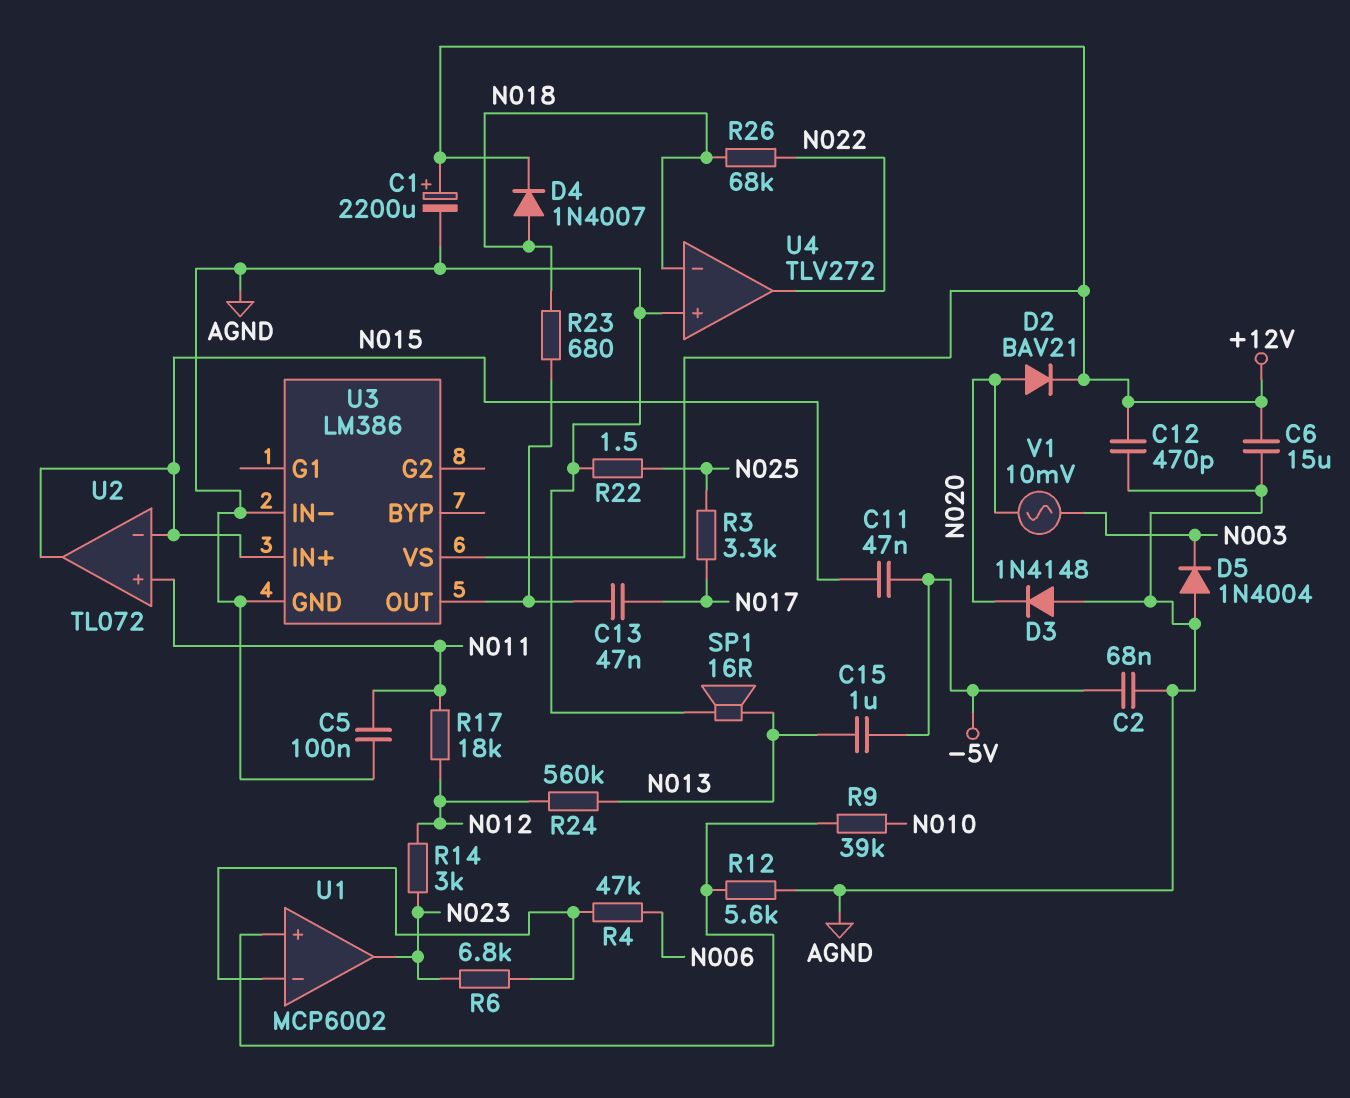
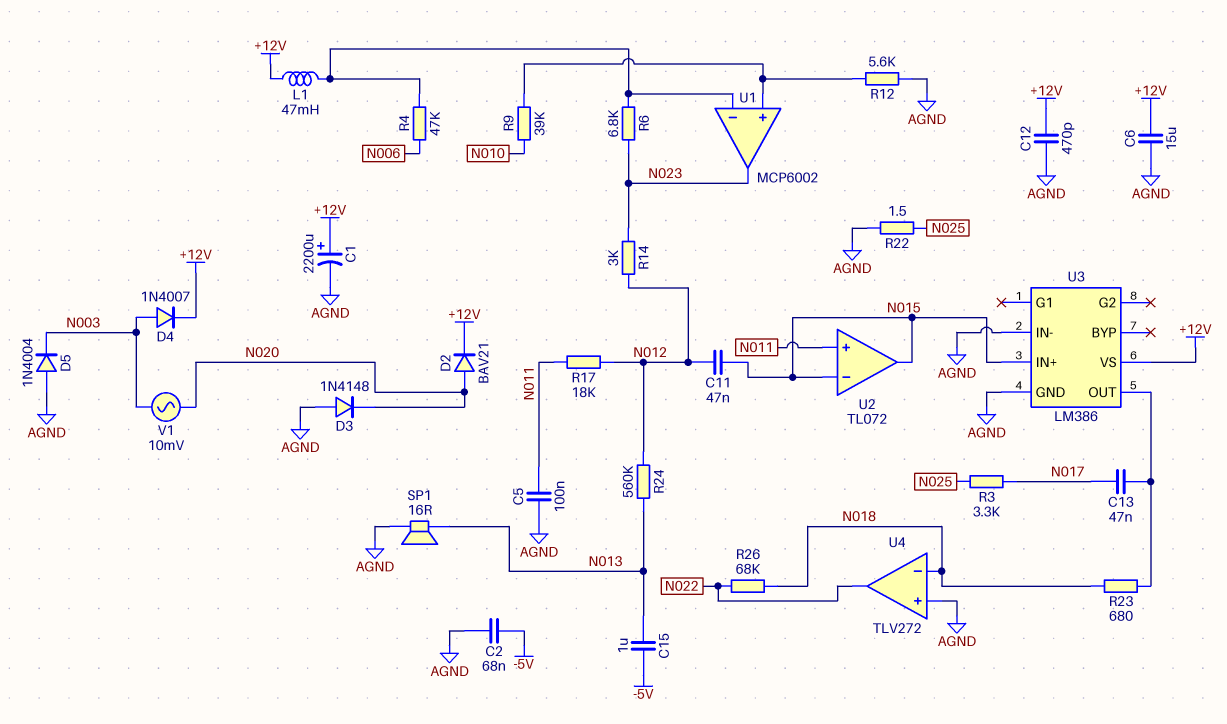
C11: 47nF (-5V, N015) -> 47nF (N012, N015)
D4: diode 1N4007 (A N018, K +12V) -> diode 1N4007 (A N003, K +12V)
L1: none -> 47mH (+12V, U1/in-)

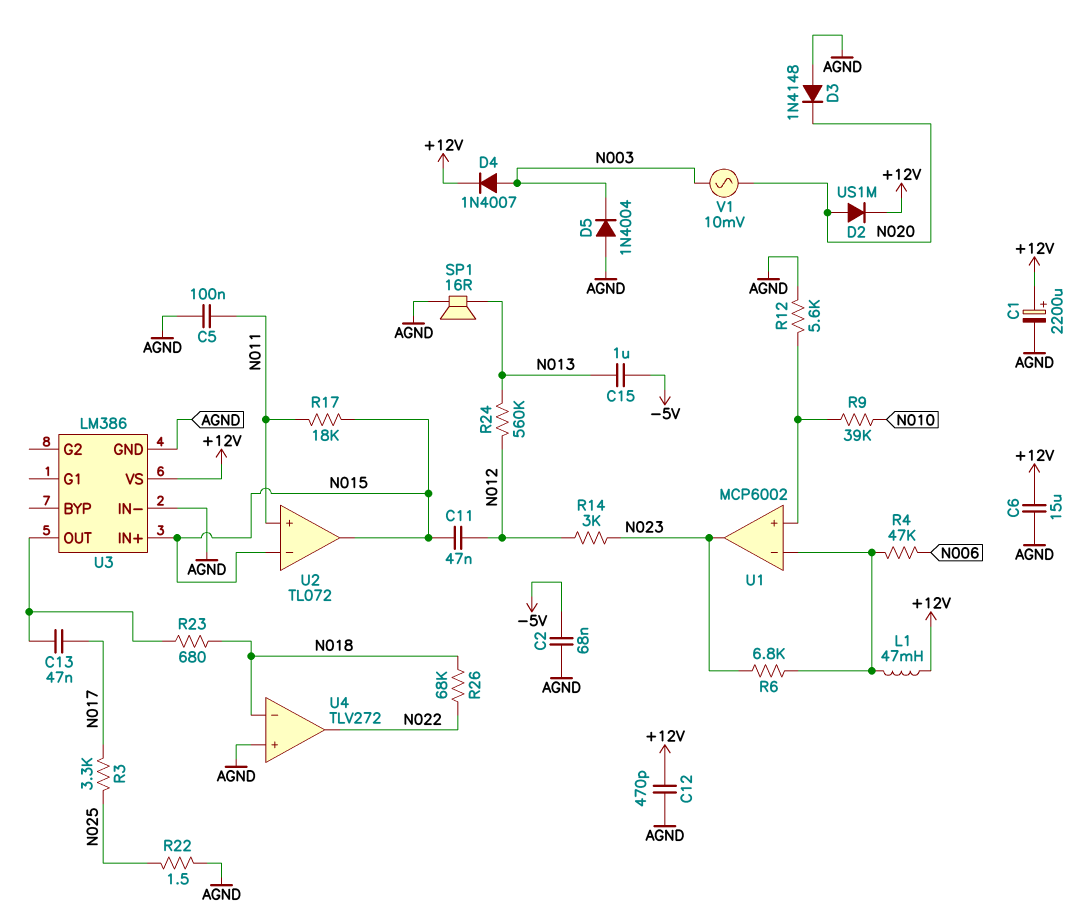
D2: diode BAV21 (A N020, K +12V) -> diode US1M (A N020, K +12V)
R17: 18k (N011, N012) -> 18k (N011, N015)

